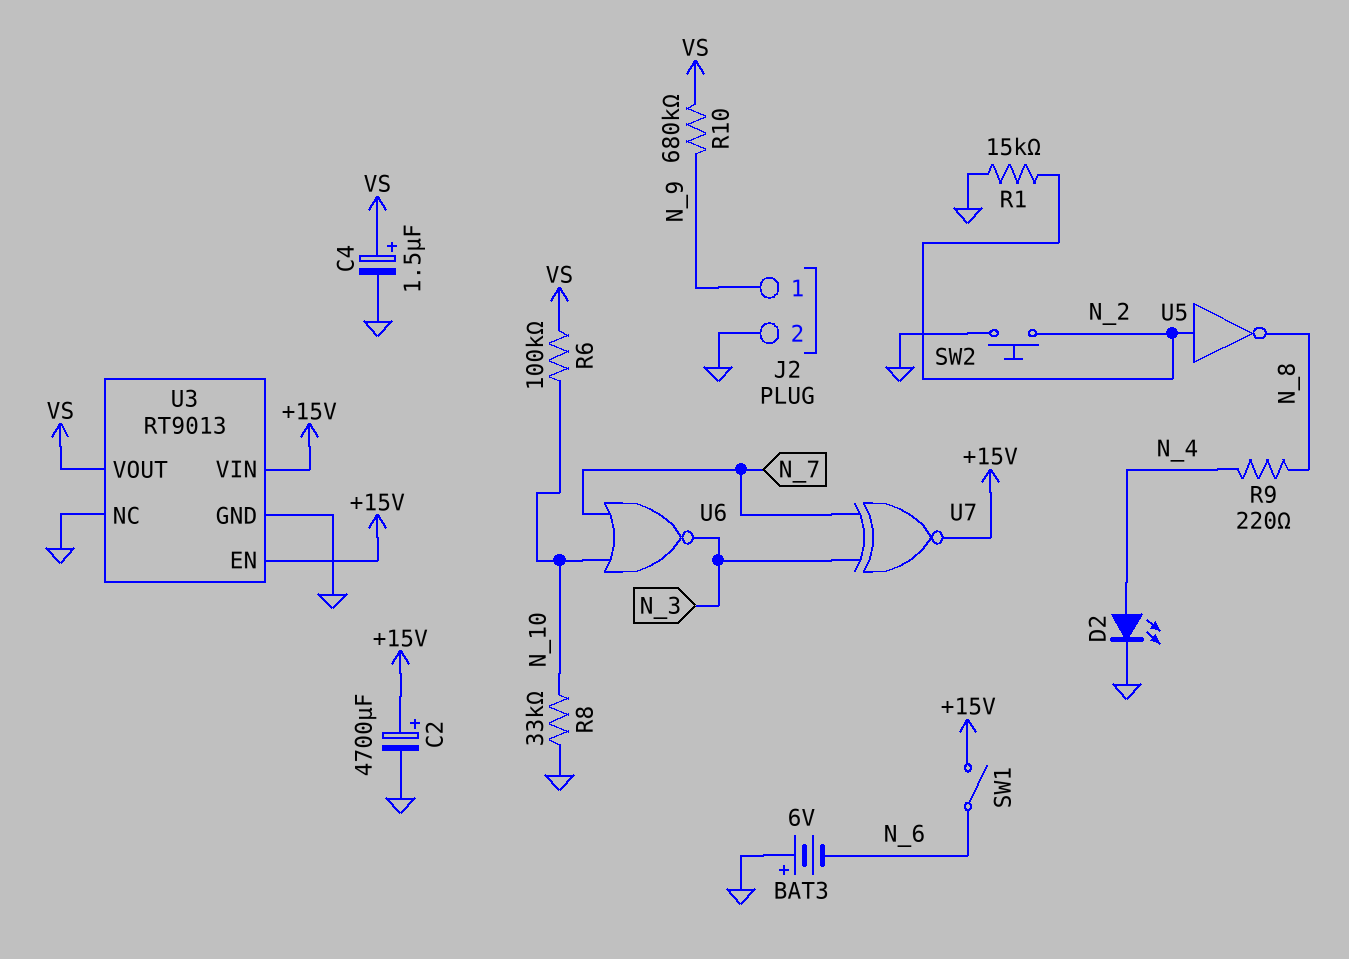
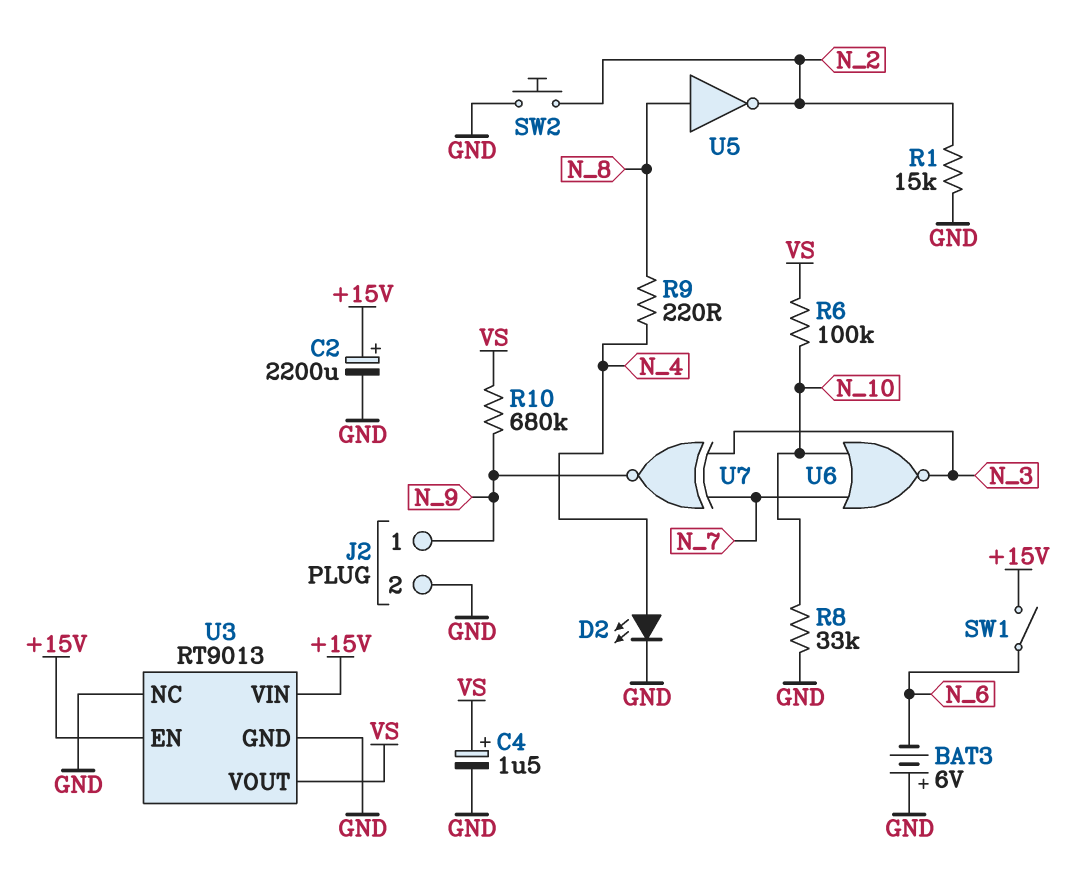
C2: 4700uF (plus +15V, minus GND) -> 2200uF (plus +15V, minus GND)
U5: NOT (in N_2, out N_8) -> NOT (in N_8, out N_2)
U7: XNOR (in N_3, in N_7, out +15V) -> XNOR (in N_3, in N_7, out N_9)

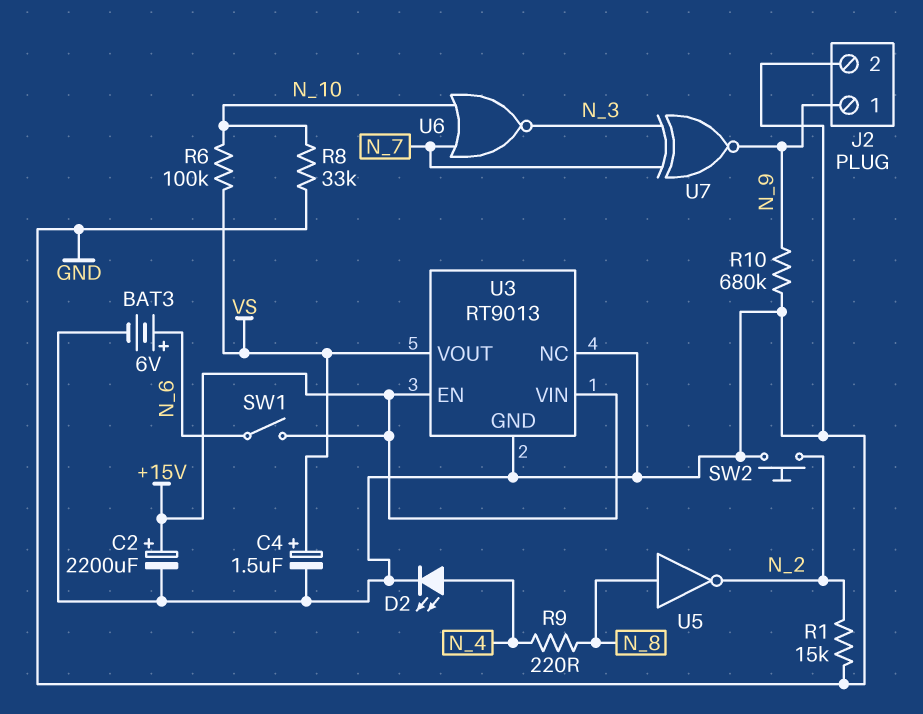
BAT3: 6V (plus GND, minus N_6) -> 6V (plus N_6, minus GND)
R10: 680k (N_9, VS) -> 680k (GND, N_9)

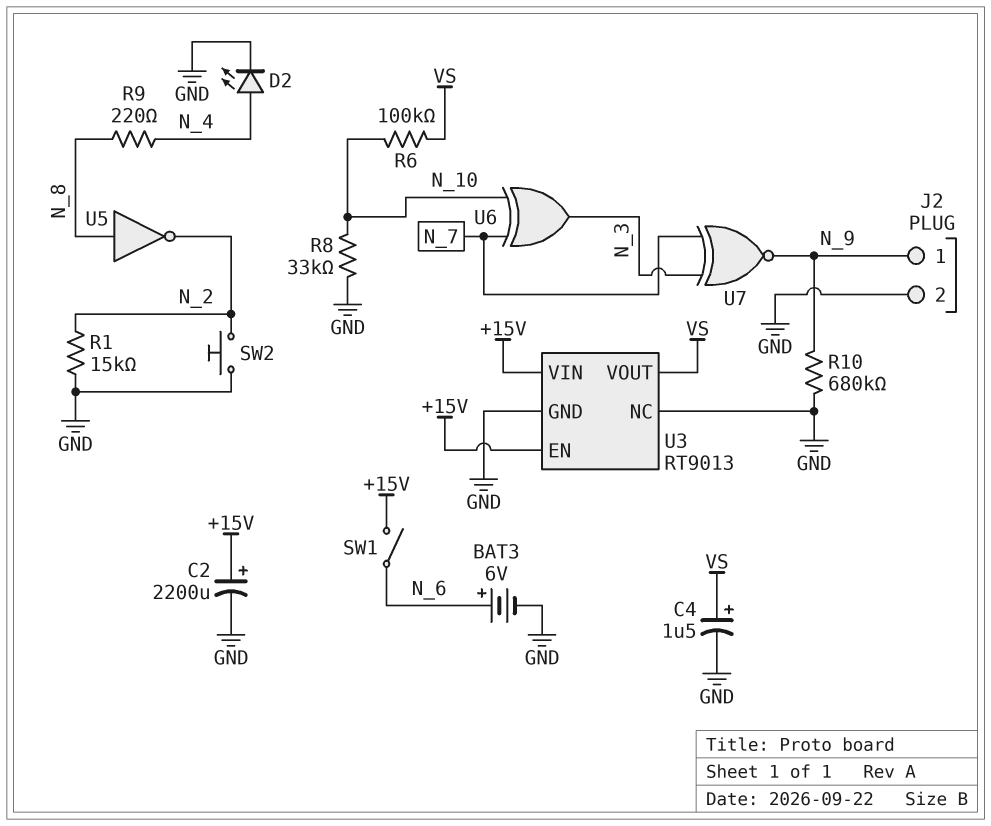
U6: NOR (in N_7, in N_10, out N_3) -> XOR (in N_7, in N_10, out N_3)

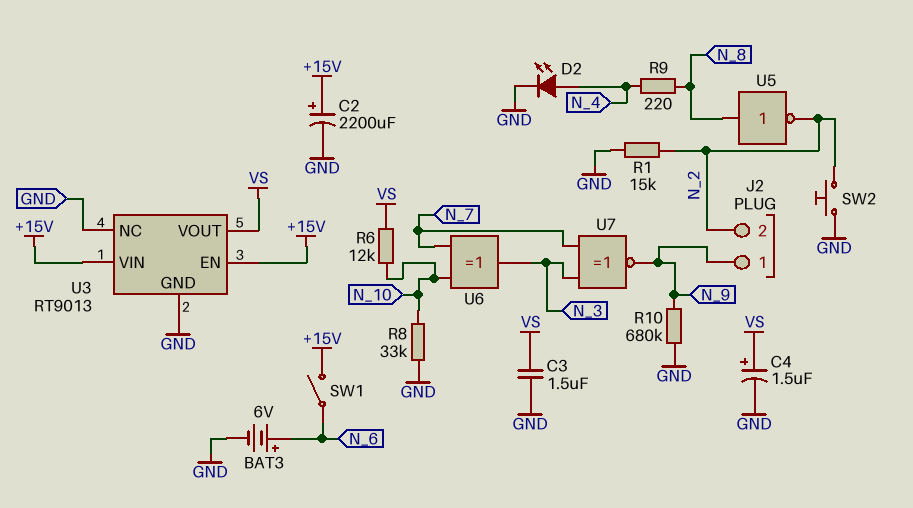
C3: none -> 1.5uF (GND, VS)
J2 pin 2: GND -> N_2
R6: 100k (N_10, VS) -> 12k (N_10, VS)

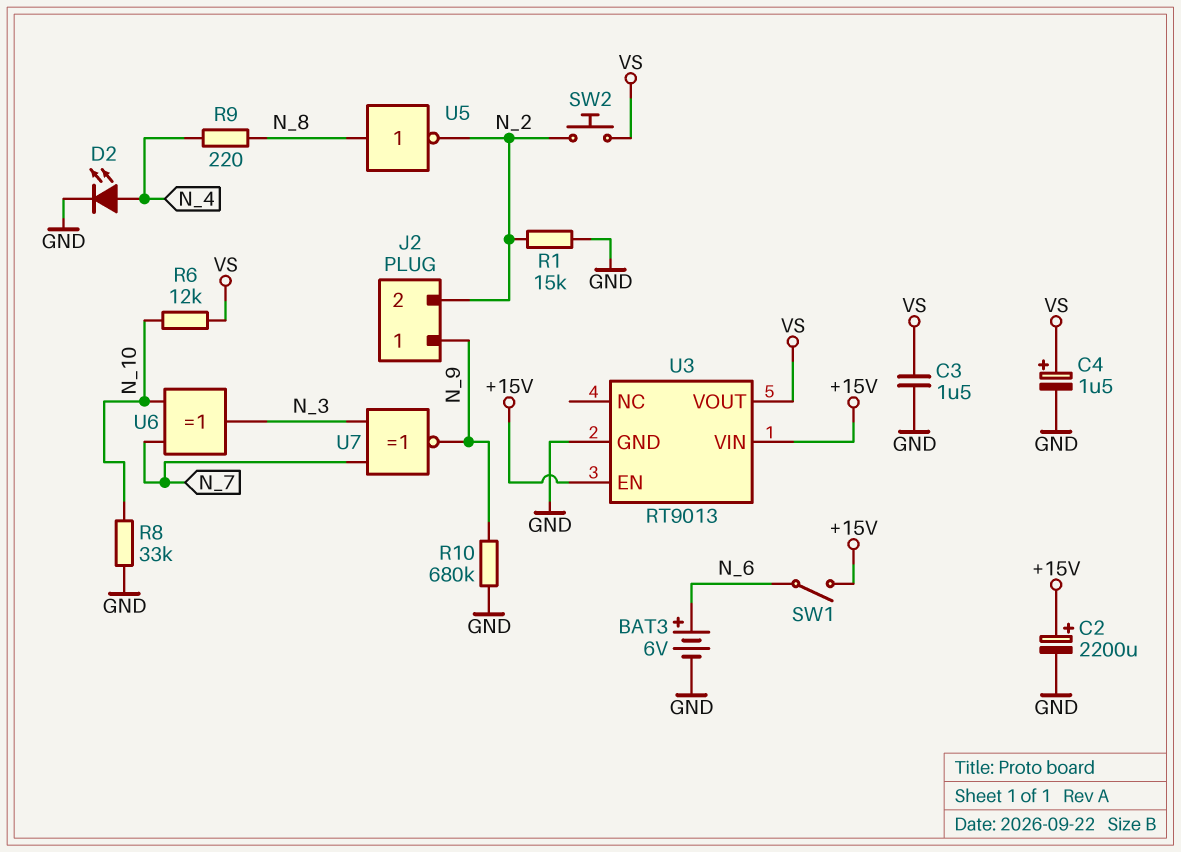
SW2: button (GND, N_2) -> button (N_2, VS)
U3 pin NC: GND -> none

